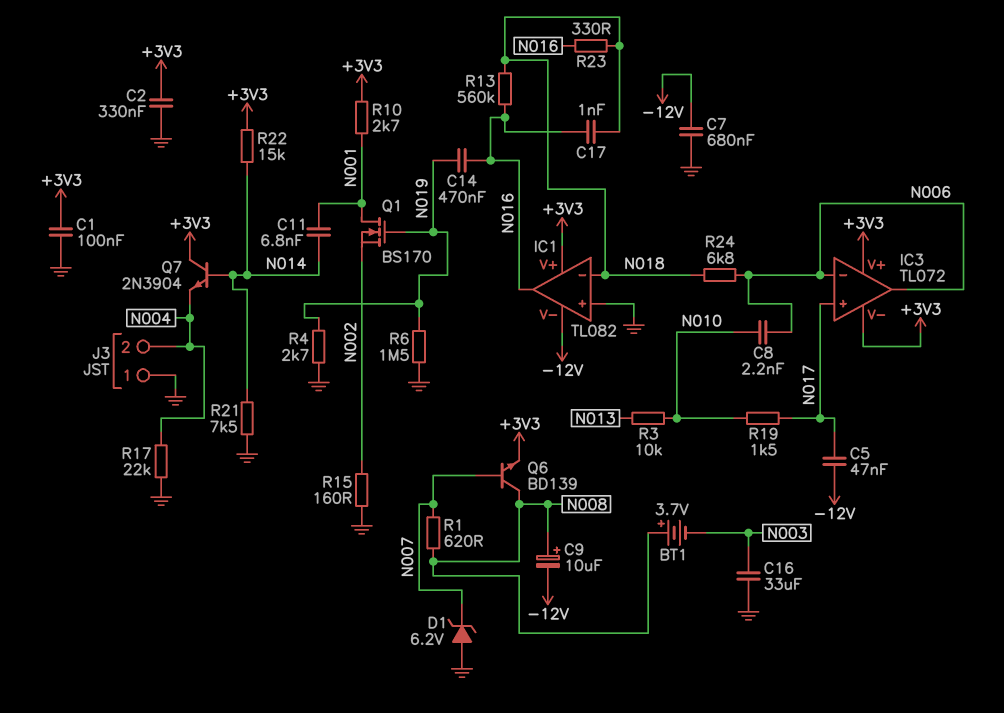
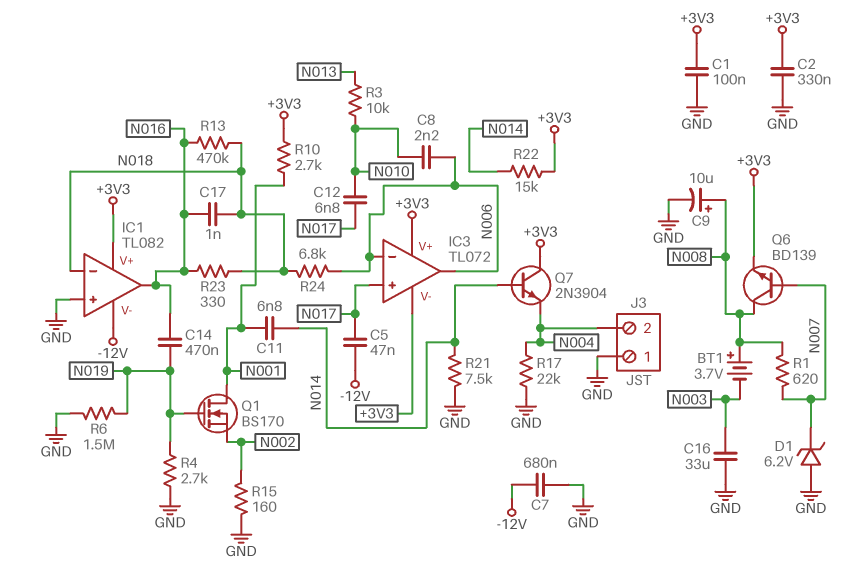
C9: 10uF (plus N008, minus -12V) -> 10uF (plus N008, minus GND)
C12: none -> 6.8nF (N010, N017)
R13: 560k (N016, N018) -> 470k (N016, N018)
R19: 1.5k (N010, N017) -> none

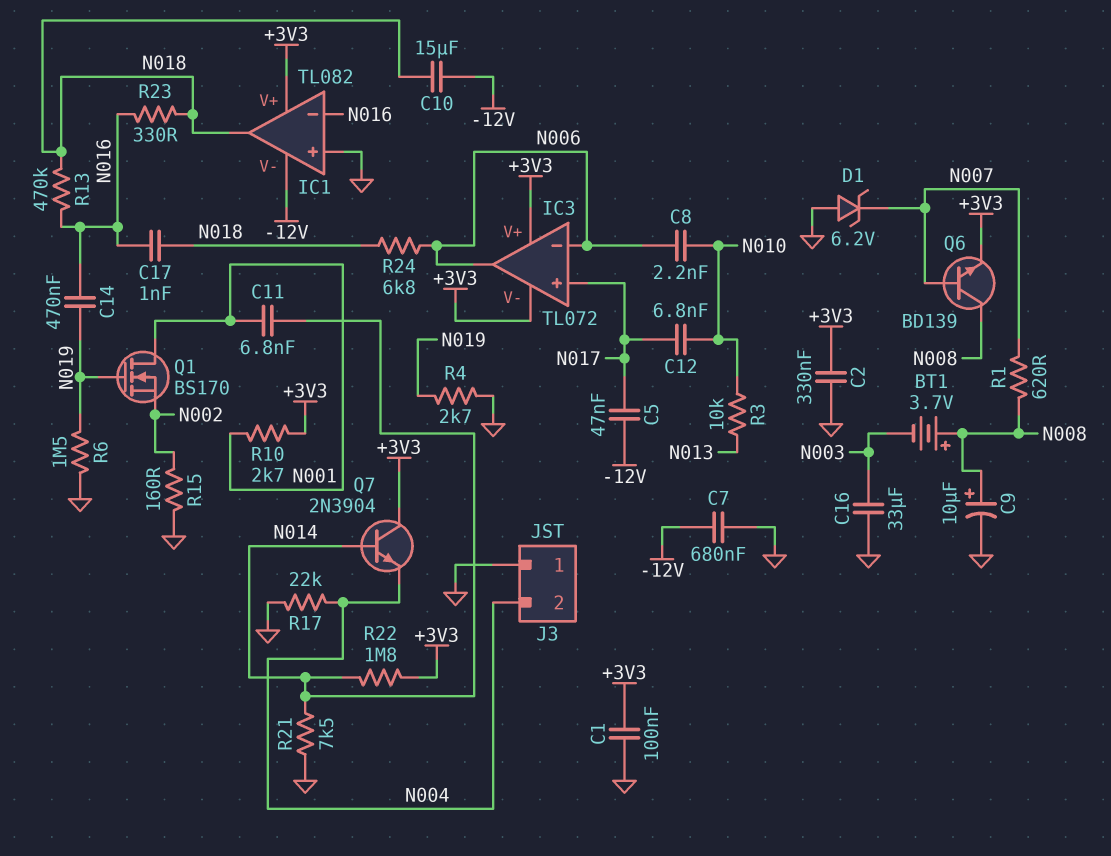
C10: none -> 15uF (-12V, N018)
IC1 pin in-: N018 -> N016
IC1 pin out: N016 -> N018
R22: 15k (+3V3, N014) -> 1.8M (+3V3, N014)

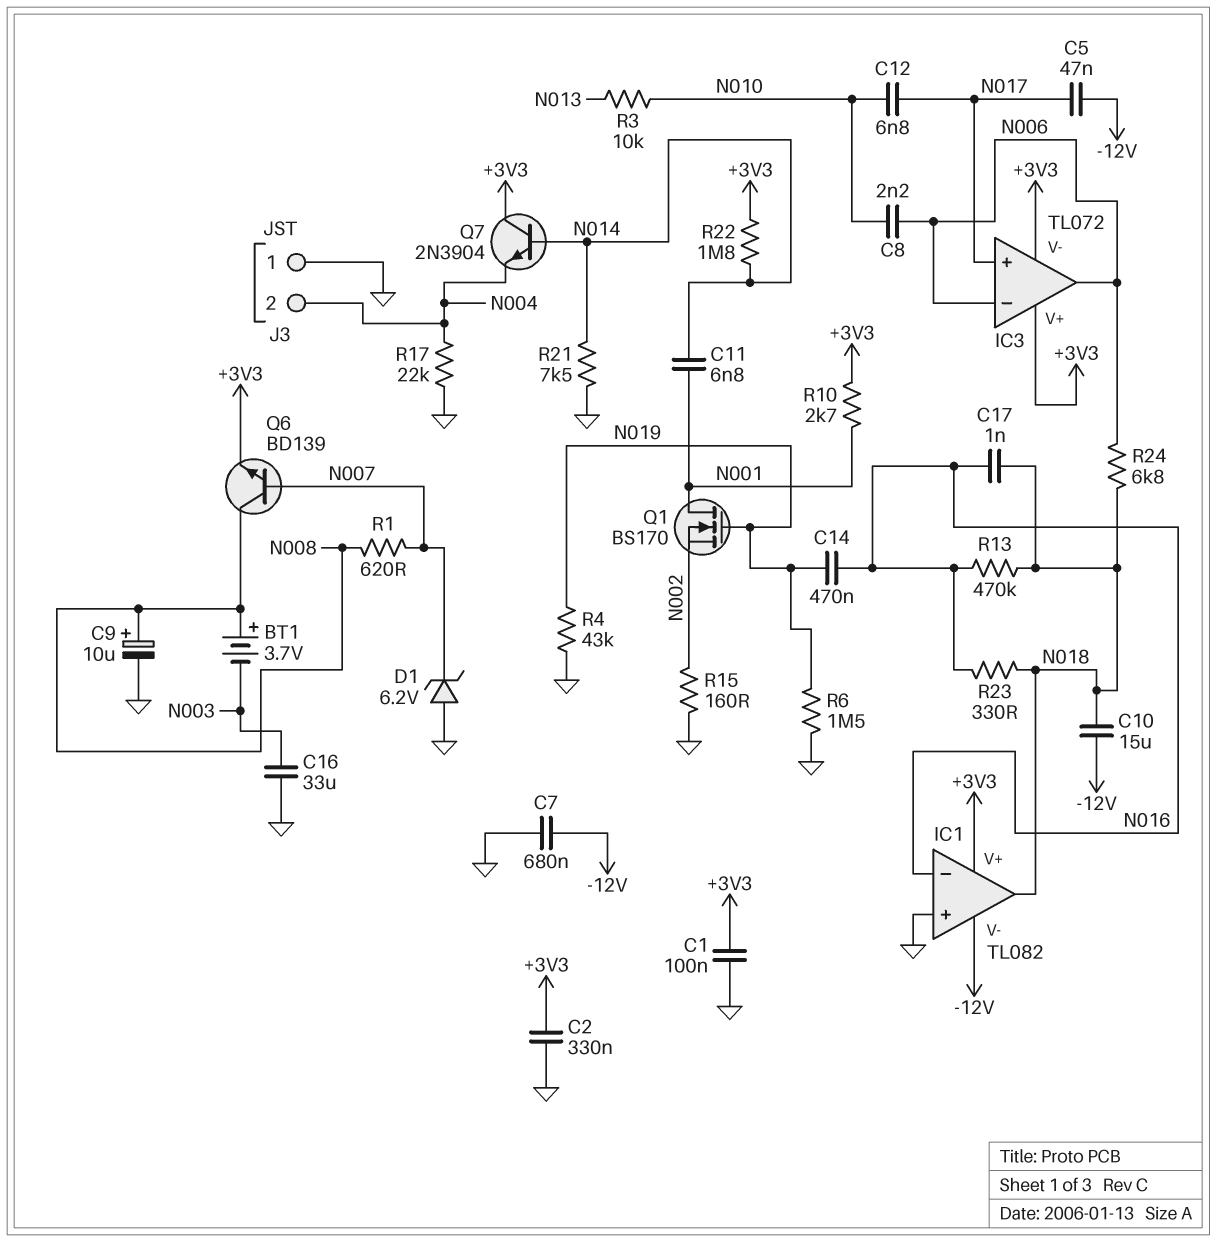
R4: 2.7k (GND, N019) -> 43k (GND, N019)

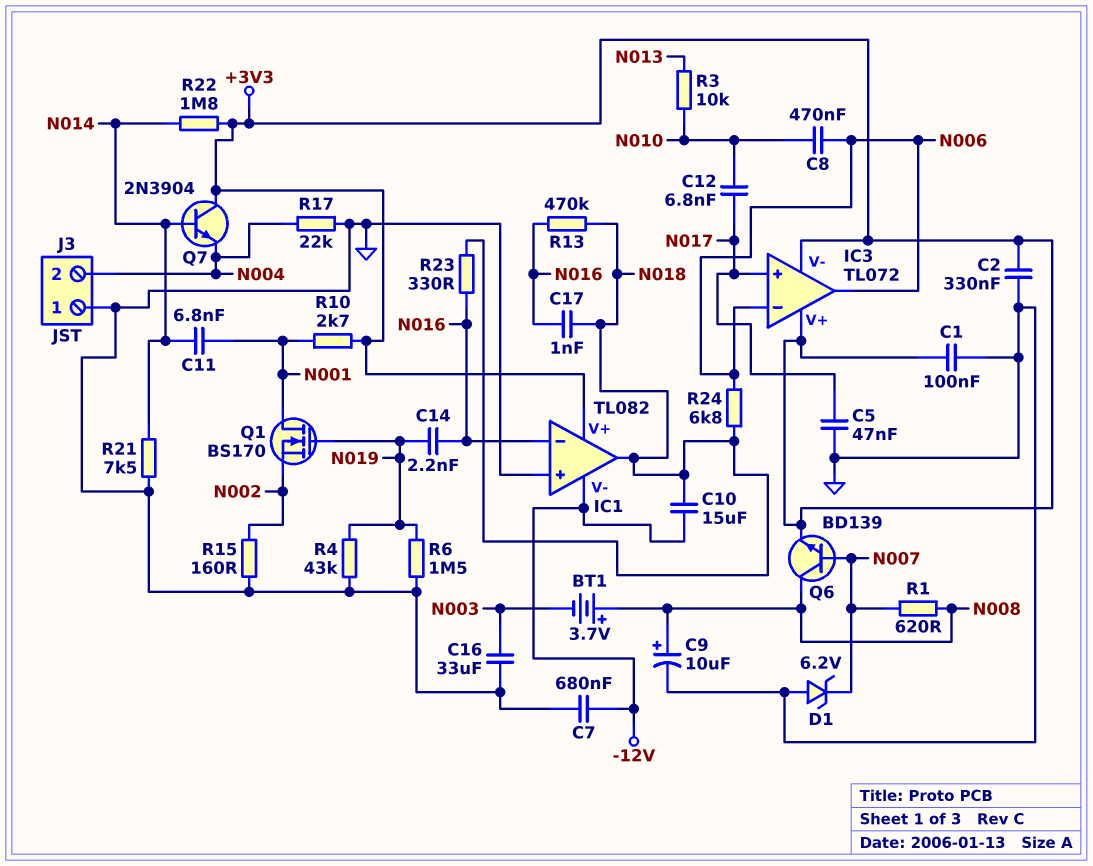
C5: 47nF (-12V, N017) -> 47nF (GND, N017)
C8: 2.2nF (N006, N010) -> 470nF (N006, N010)
C14: 470nF (N016, N019) -> 2.2nF (N016, N019)

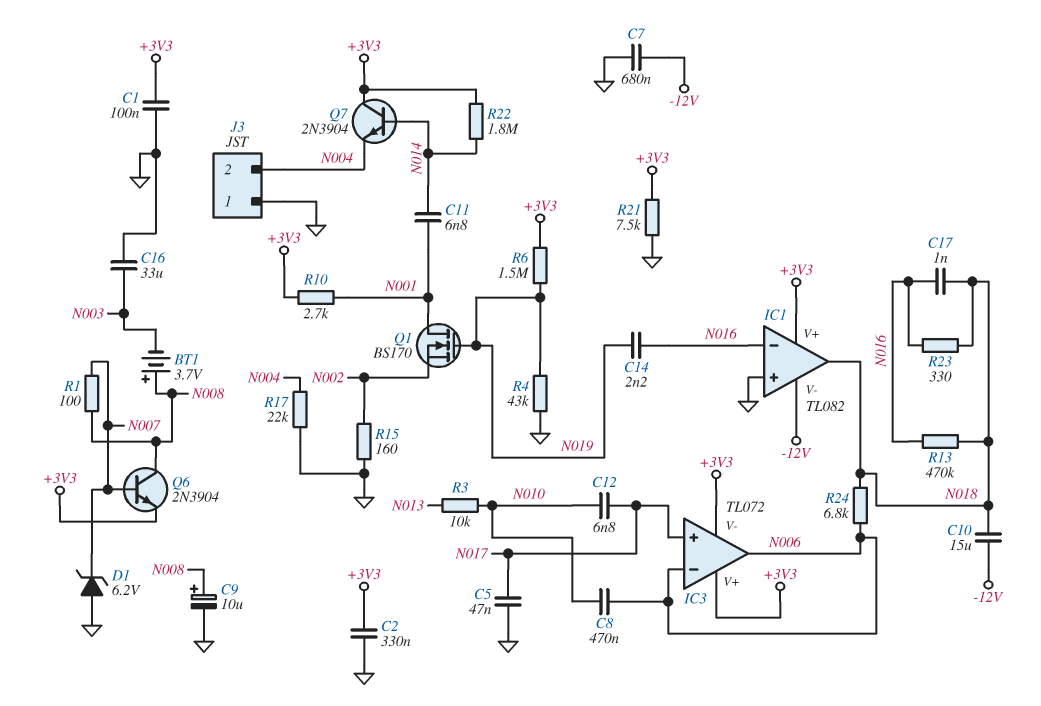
Q6: NPN BD139 (B N007, C N008, E +3V3) -> NPN 2N3904 (B N007, C N008, E +3V3)
R1: 620 (N007, N008) -> 100 (N007, N008)
R6: 1.5M (GND, N019) -> 1.5M (+3V3, N019)
R21: 7.5k (GND, N014) -> 7.5k (+3V3, GND)

